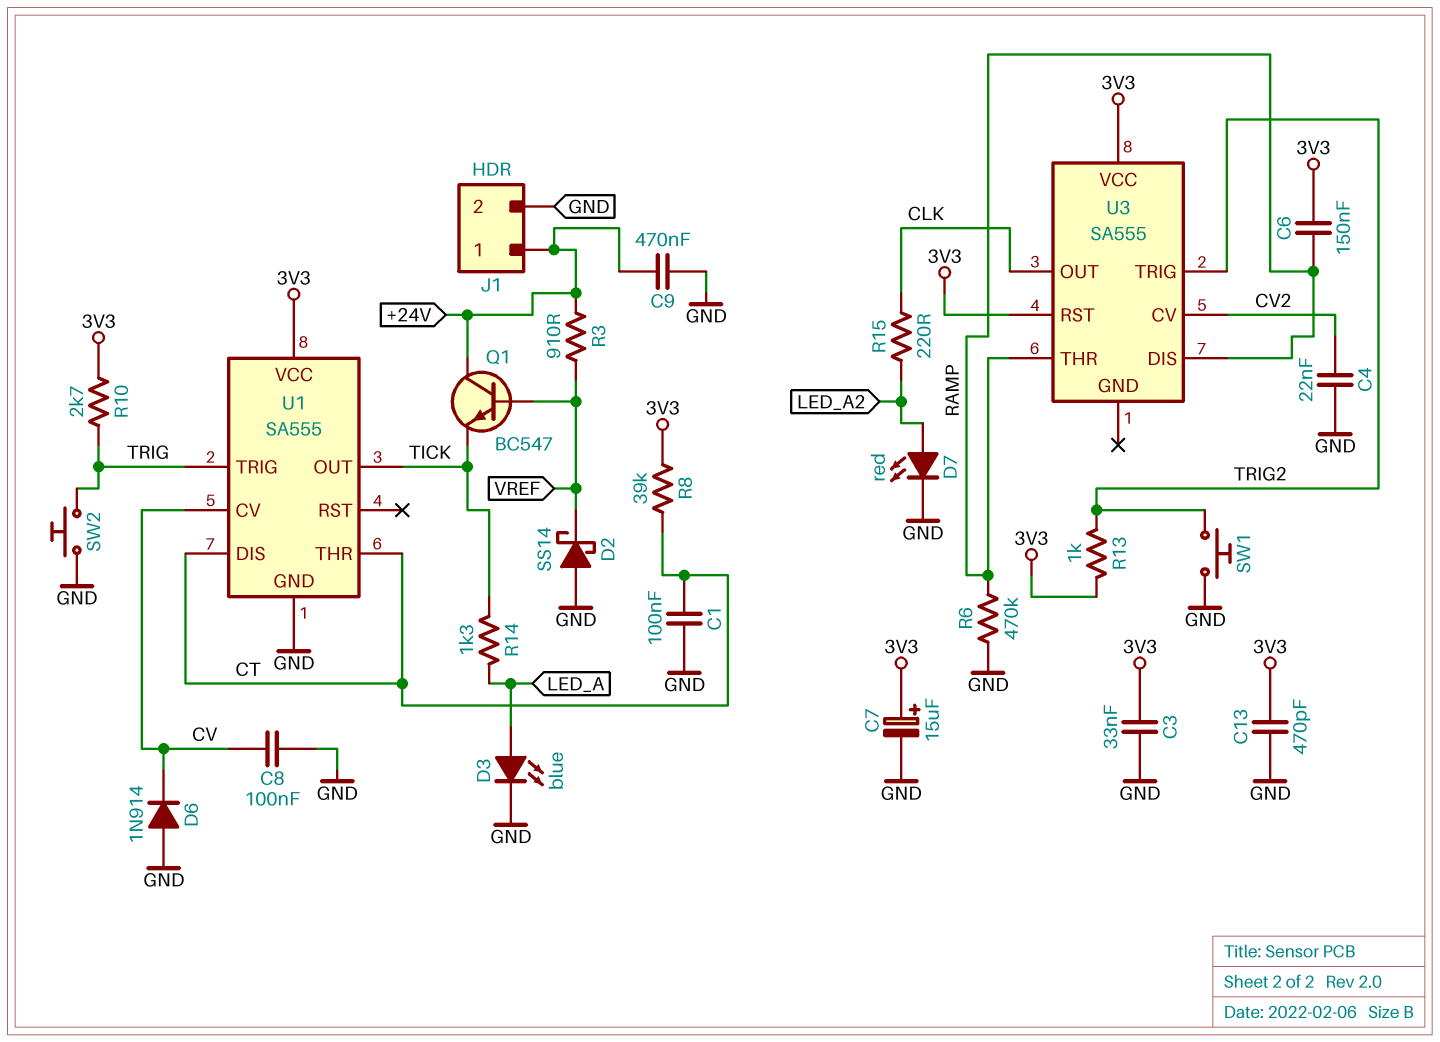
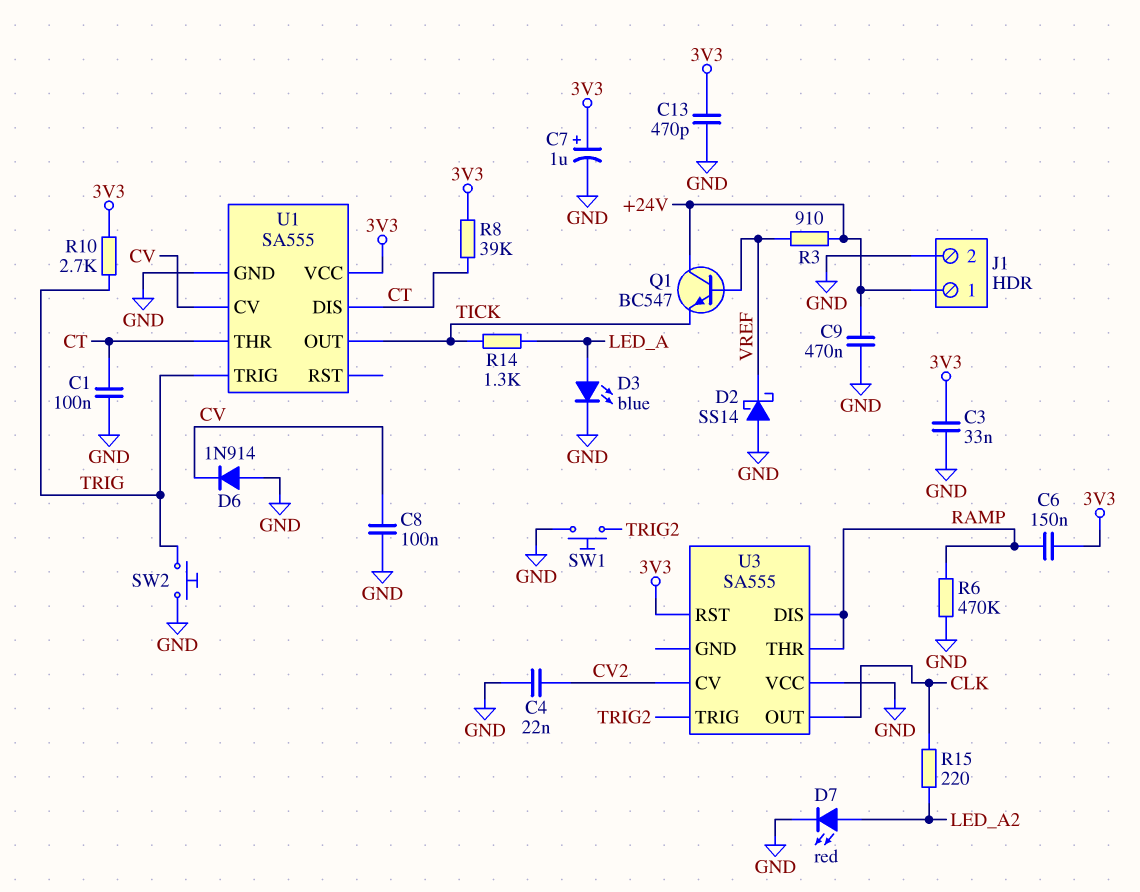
C7: 15uF (plus 3V3, minus GND) -> 1uF (plus 3V3, minus GND)
R13: 1k (3V3, TRIG2) -> none
U3 pin VCC: 3V3 -> GND

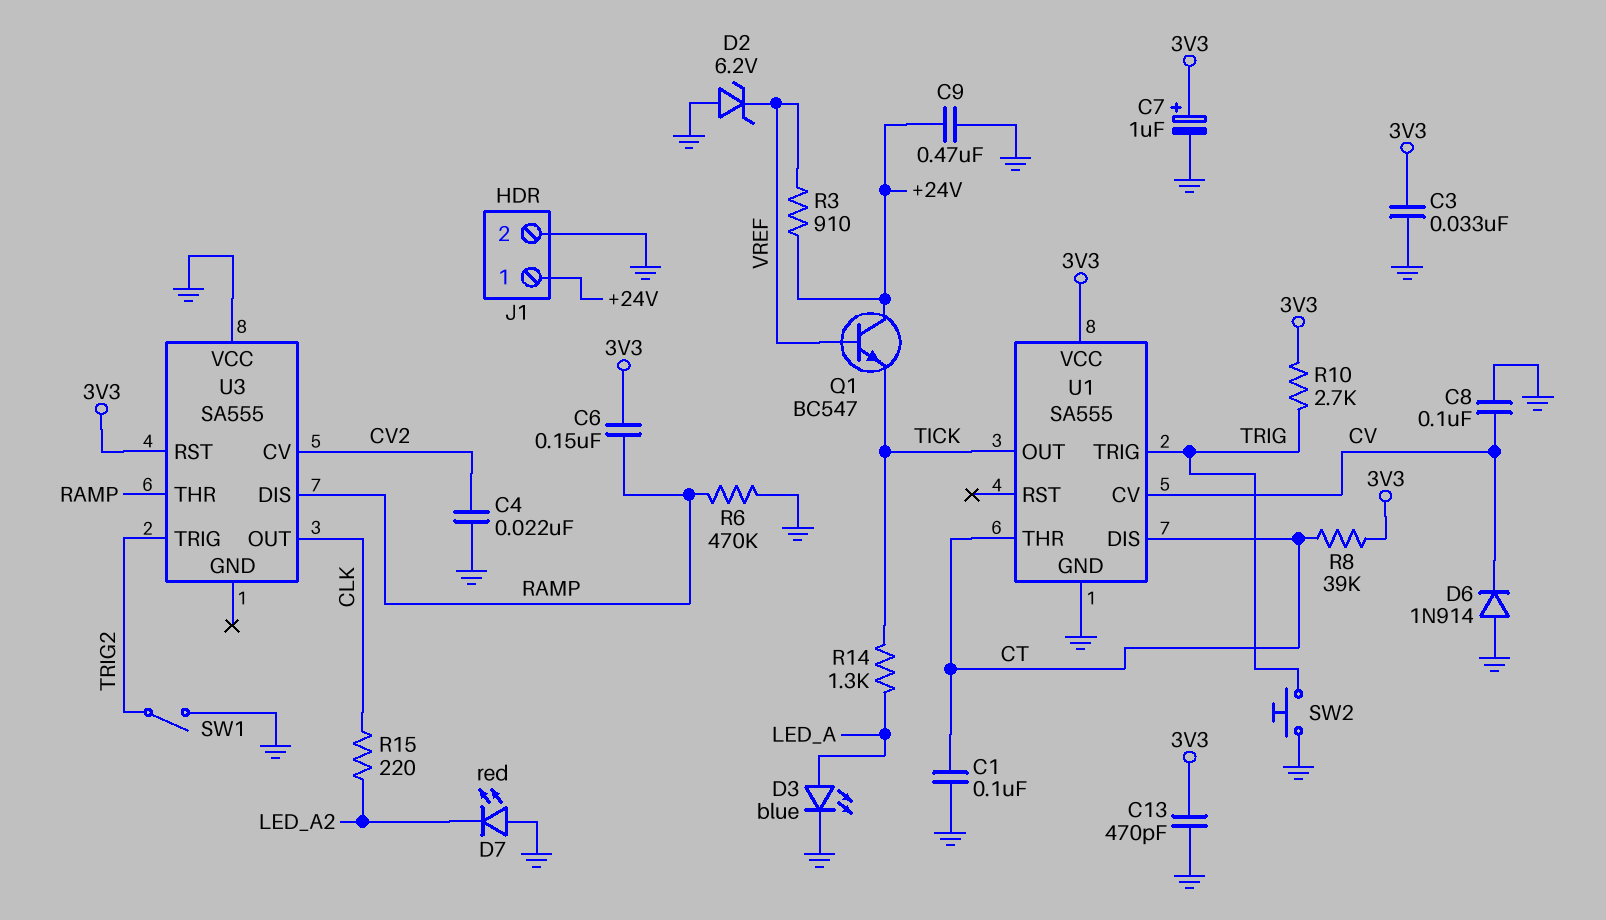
D2: schottky SS14 (A GND, K VREF) -> zener 6.2V (A GND, K VREF)
D7: LED red (A LED_A2, K GND) -> LED red (A GND, K LED_A2)
SW1: button (GND, TRIG2) -> switch (GND, TRIG2)

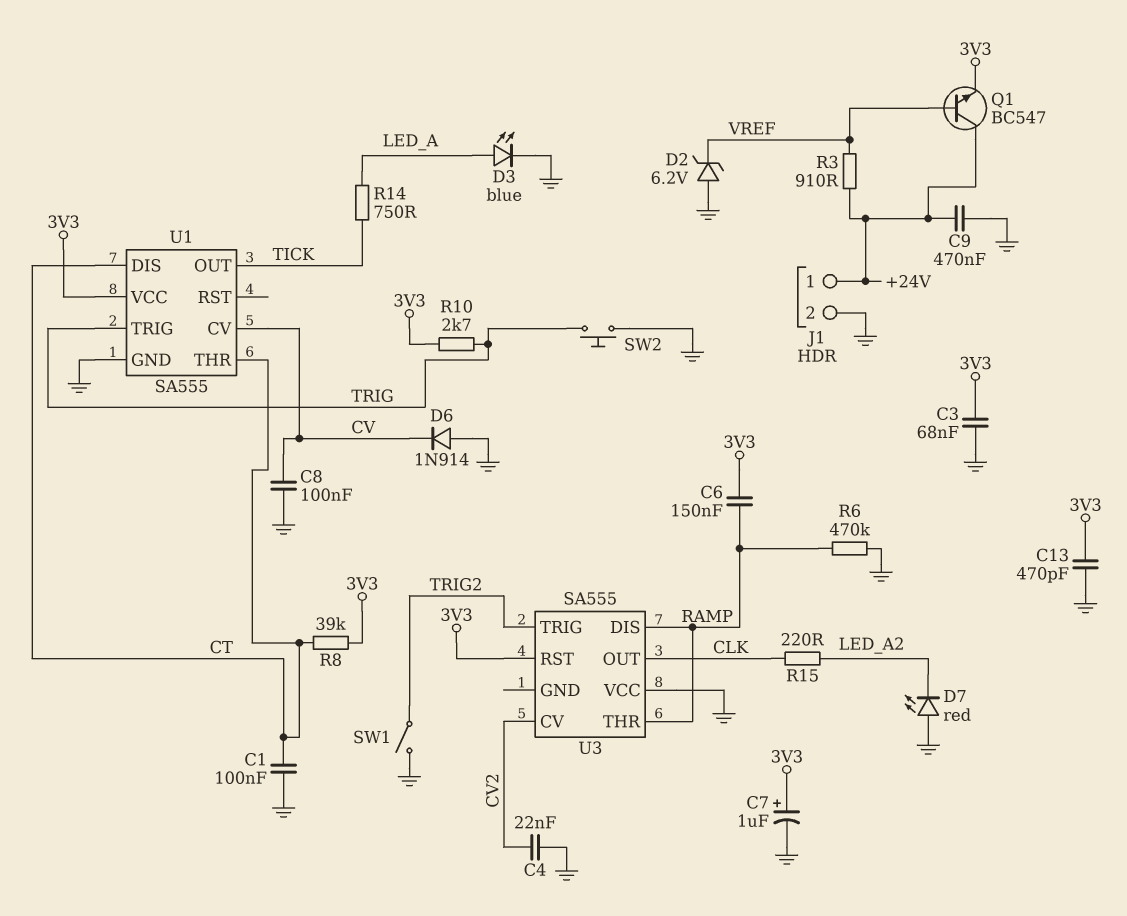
C3: 33nF (3V3, GND) -> 68nF (3V3, GND)
Q1: NPN BC547 (B VREF, C +24V, E TICK) -> NPN BC547 (B VREF, C +24V, E 3V3)
R14: 1.3k (LED_A, TICK) -> 750 (LED_A, TICK)

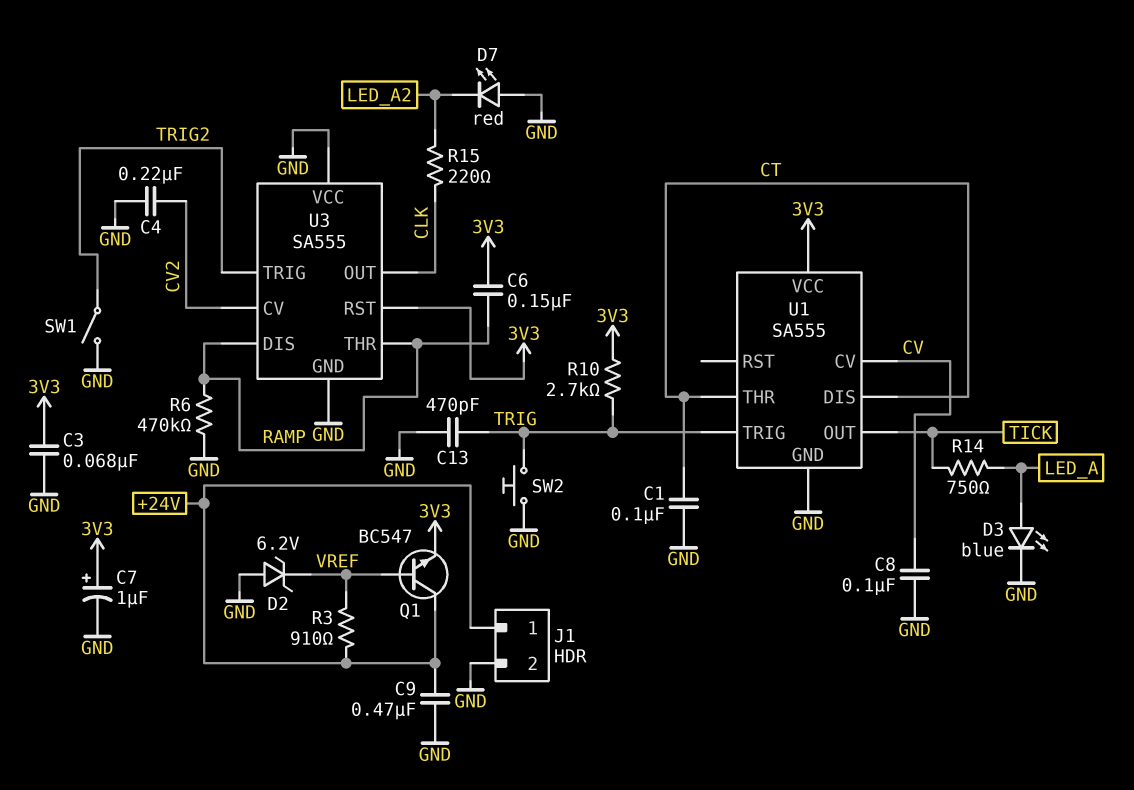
C4: 22nF (CV2, GND) -> 220nF (CV2, GND)
C13: 470pF (3V3, GND) -> 470pF (GND, TRIG)
D6: diode 1N914 (A GND, K CV) -> none
R8: 39k (3V3, CT) -> none
U3 pin GND: none -> GND

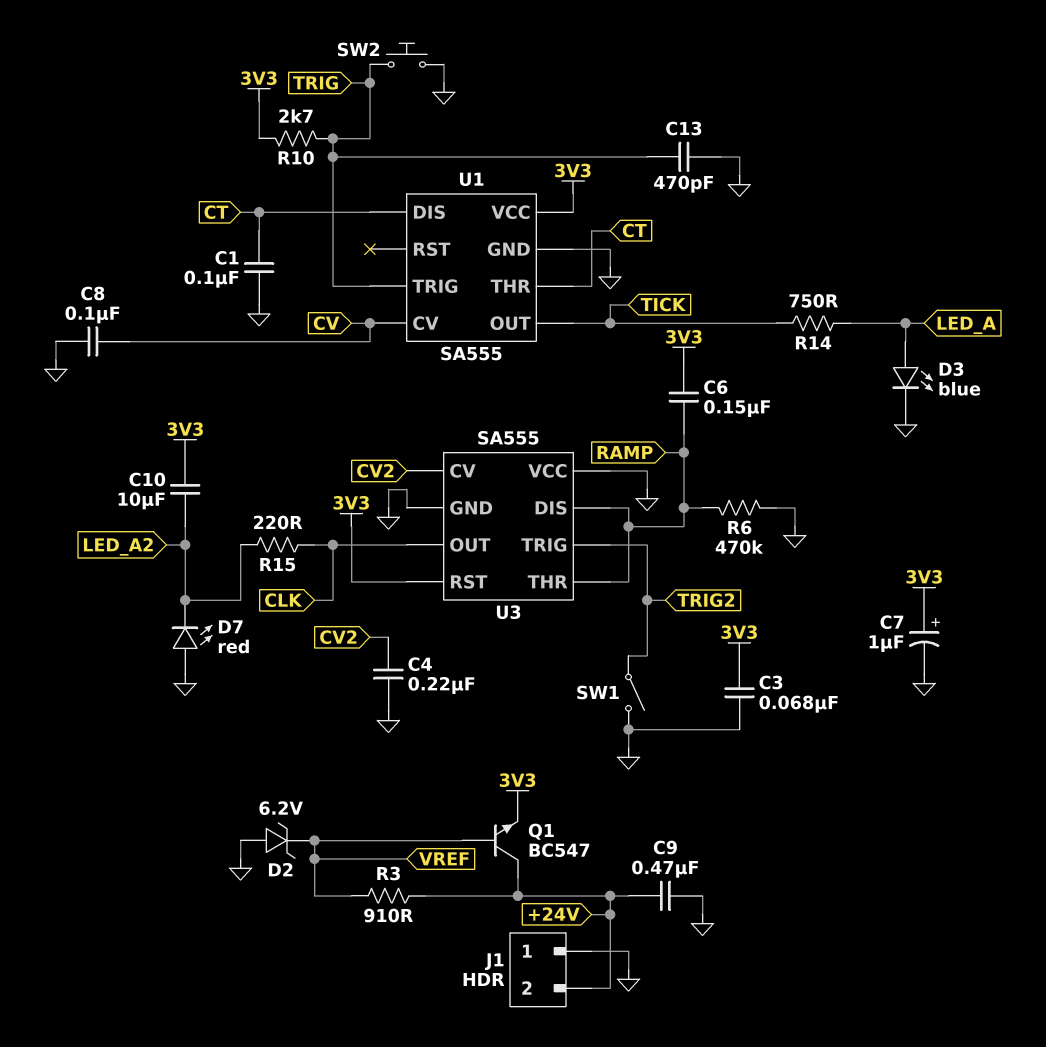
C10: none -> 10uF (3V3, LED_A2)
J1 pin 1: +24V -> GND
J1 pin 2: GND -> +24V

